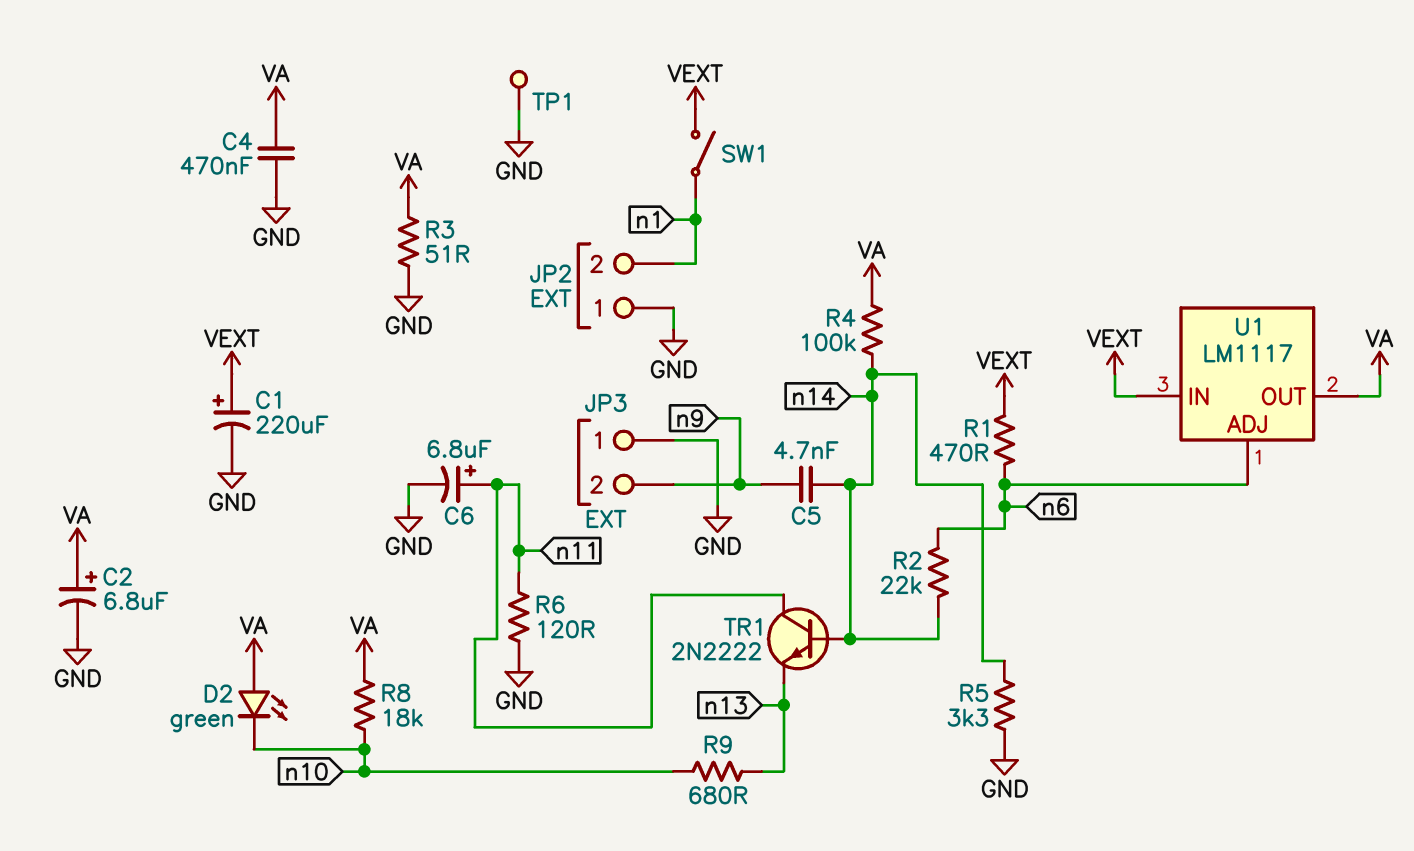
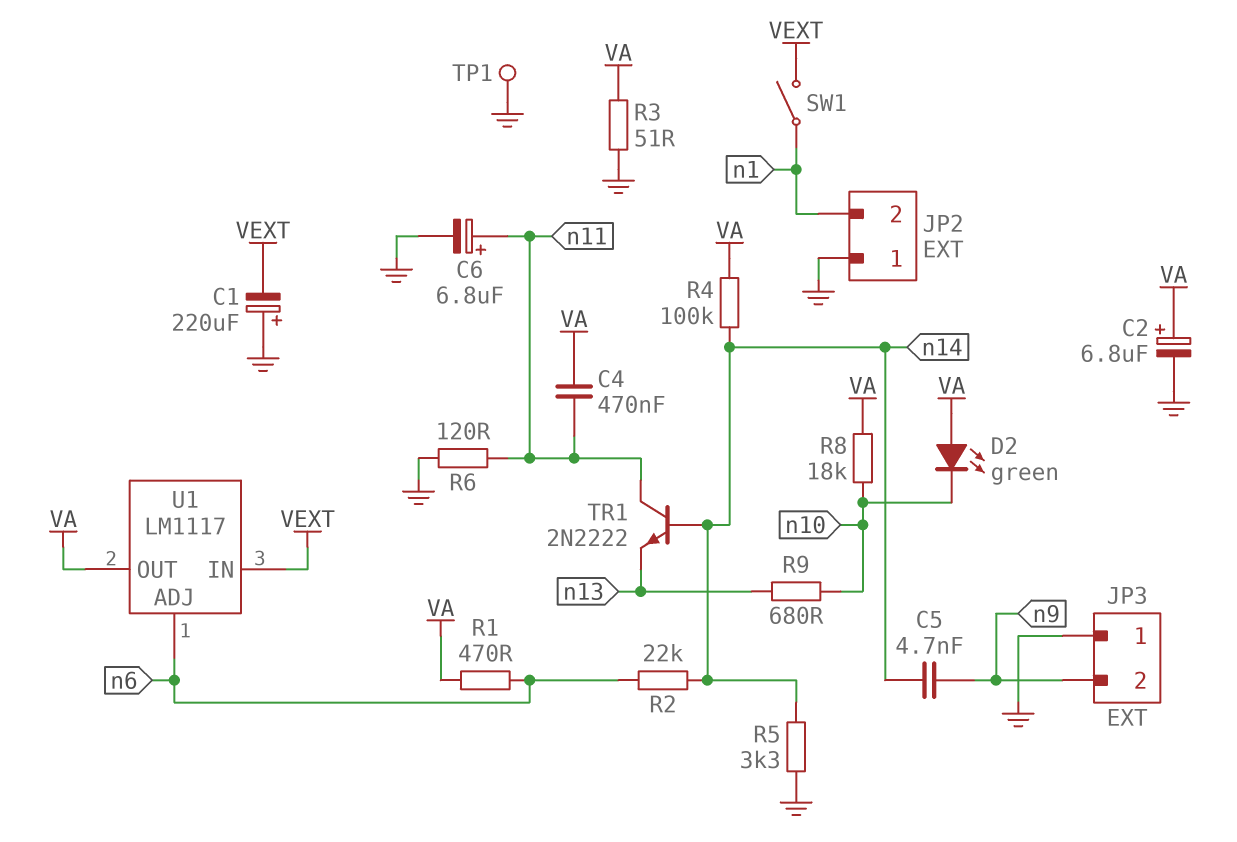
C1: 220uF (plus VEXT, minus GND) -> 220uF (plus GND, minus VEXT)
C4: 470nF (GND, VA) -> 470nF (VA, n11)
R1: 470 (VEXT, n6) -> 470 (VA, n6)

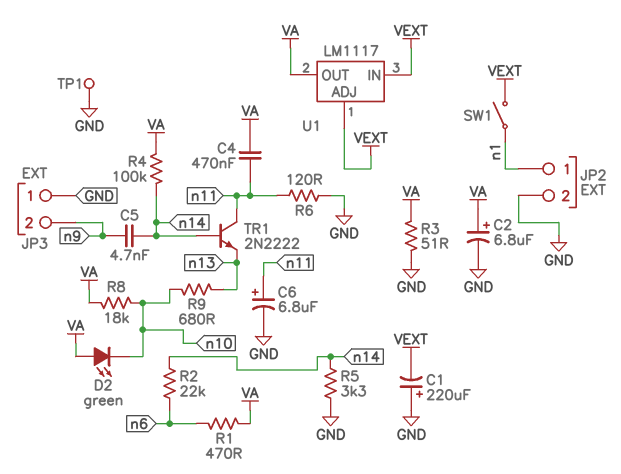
JP2 pin 1: GND -> n1
JP2 pin 2: n1 -> GND
U1 pin ADJ: n6 -> VEXT

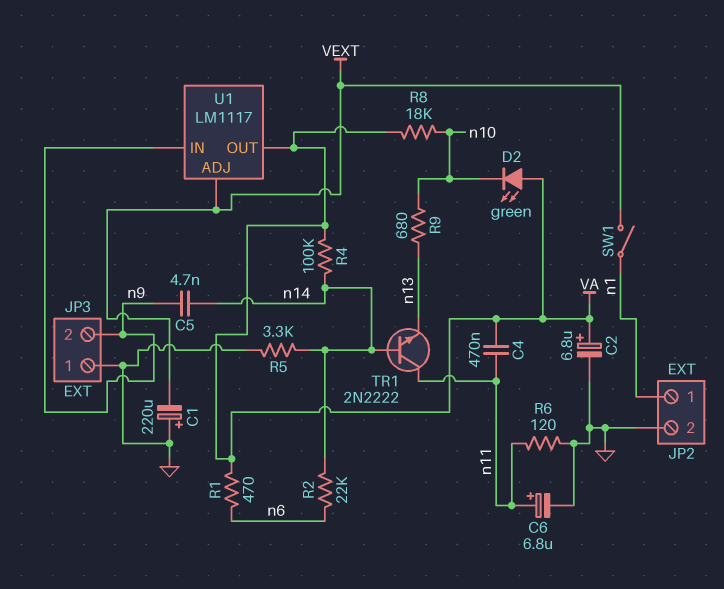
R3: 51 (GND, VA) -> none
TP1: test point (GND) -> none
U1 pin IN: VEXT -> n9

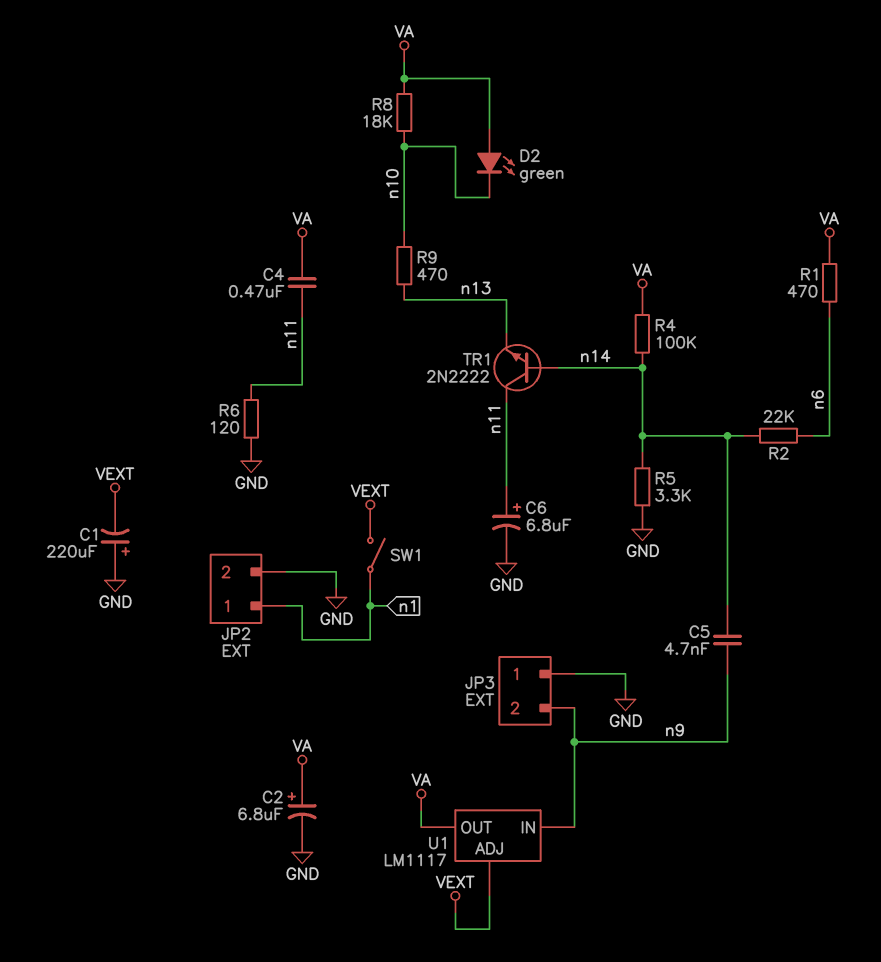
R9: 680 (n10, n13) -> 470 (n10, n13)

